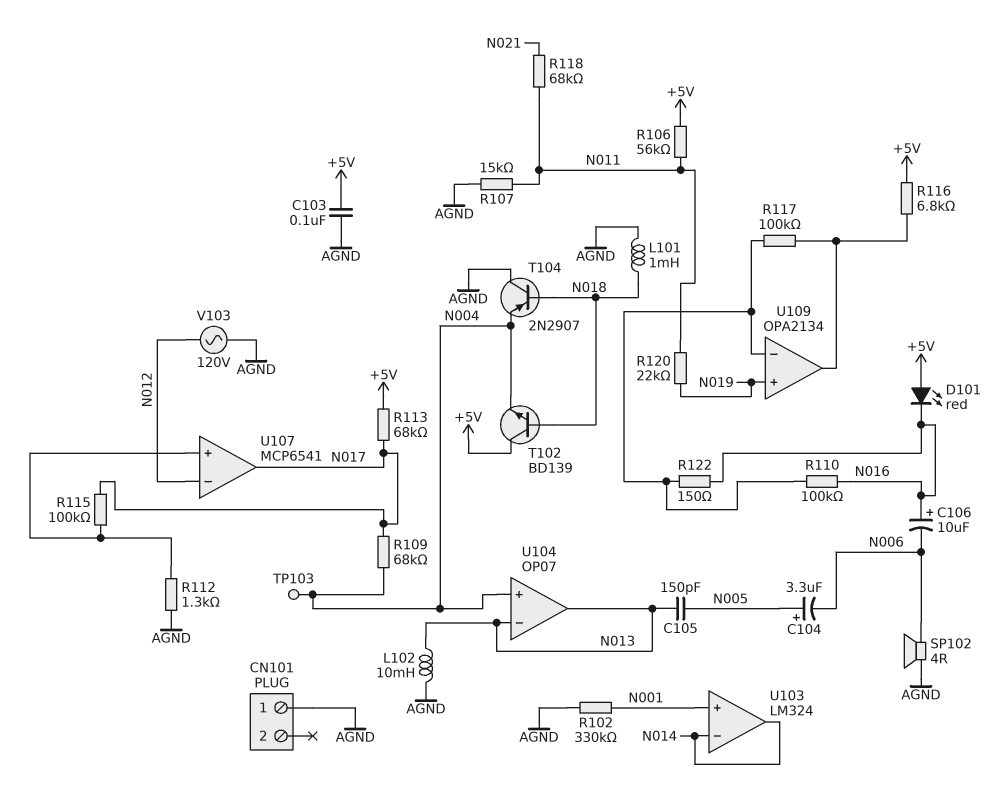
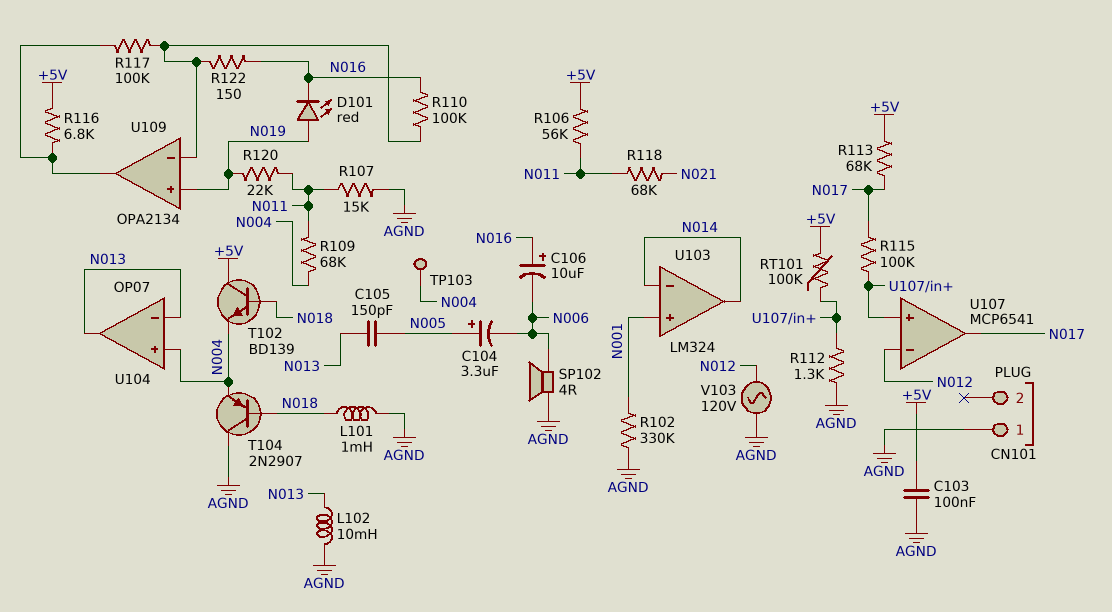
D101: LED red (A +5V, K N016) -> LED red (A N019, K N016)
R109: 68k (N004, N017) -> 68k (N004, N011)
RT101: none -> 100k (+5V, U107/in+)

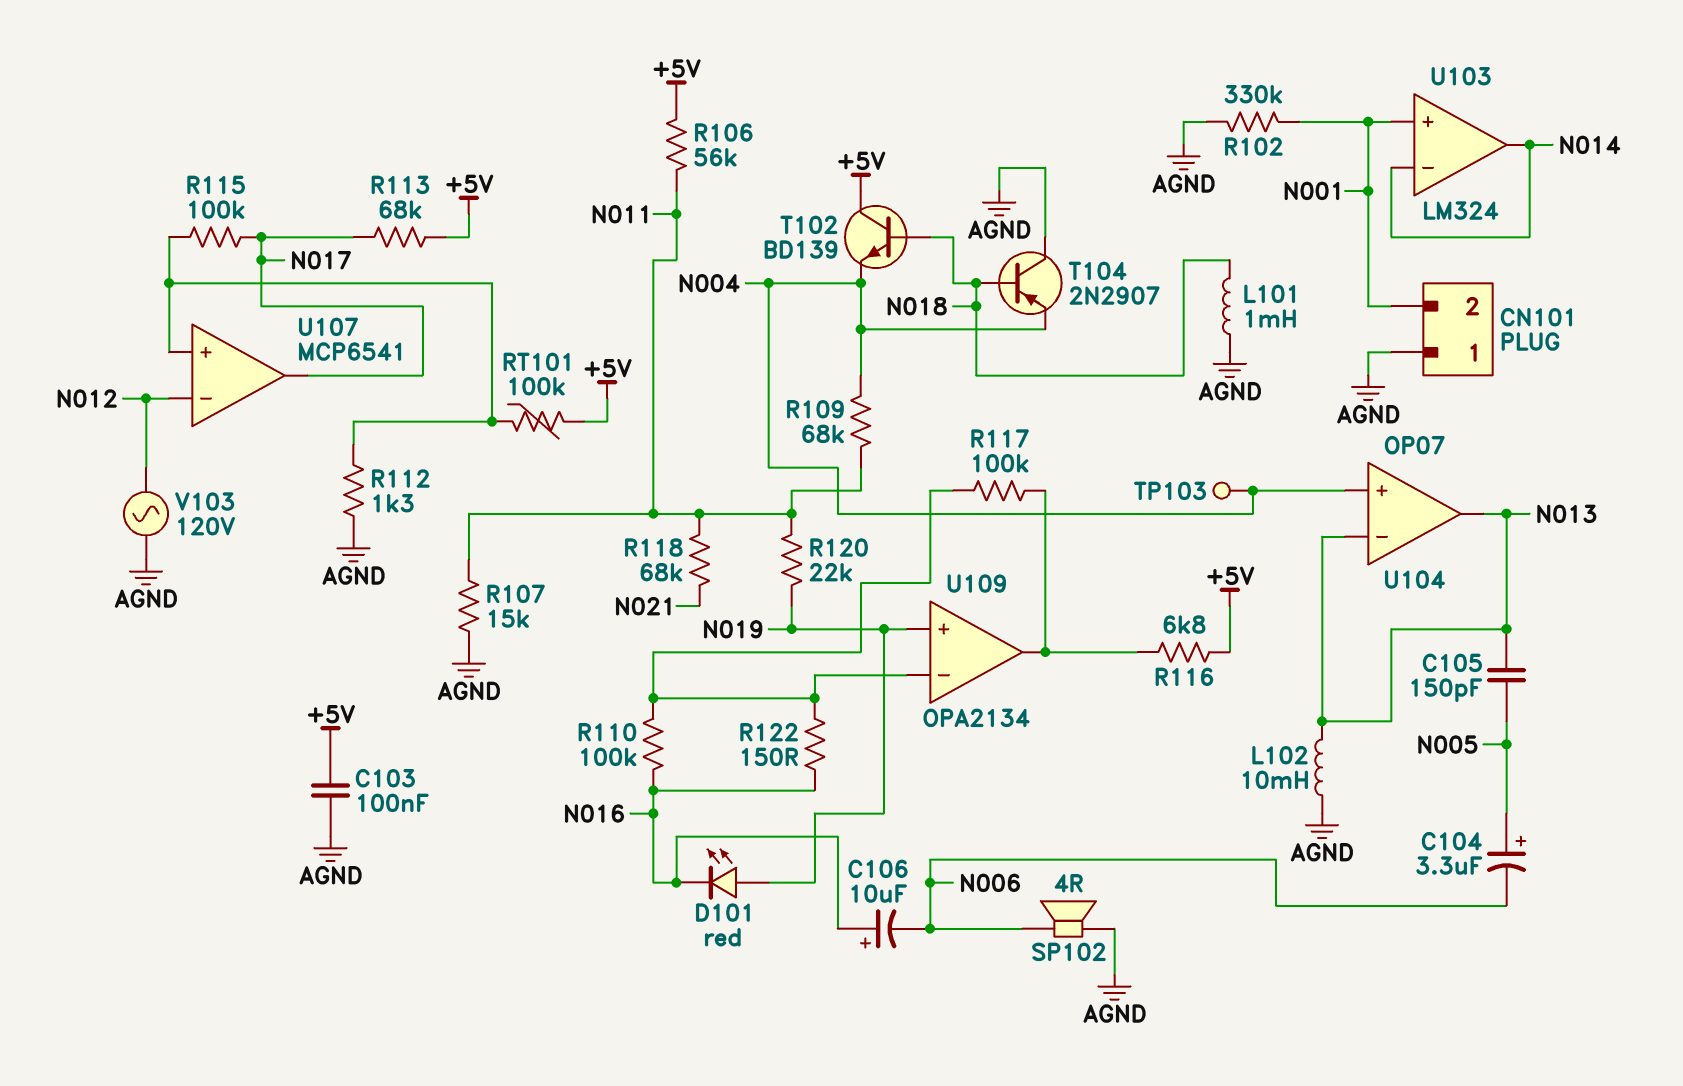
CN101 pin 2: none -> N001

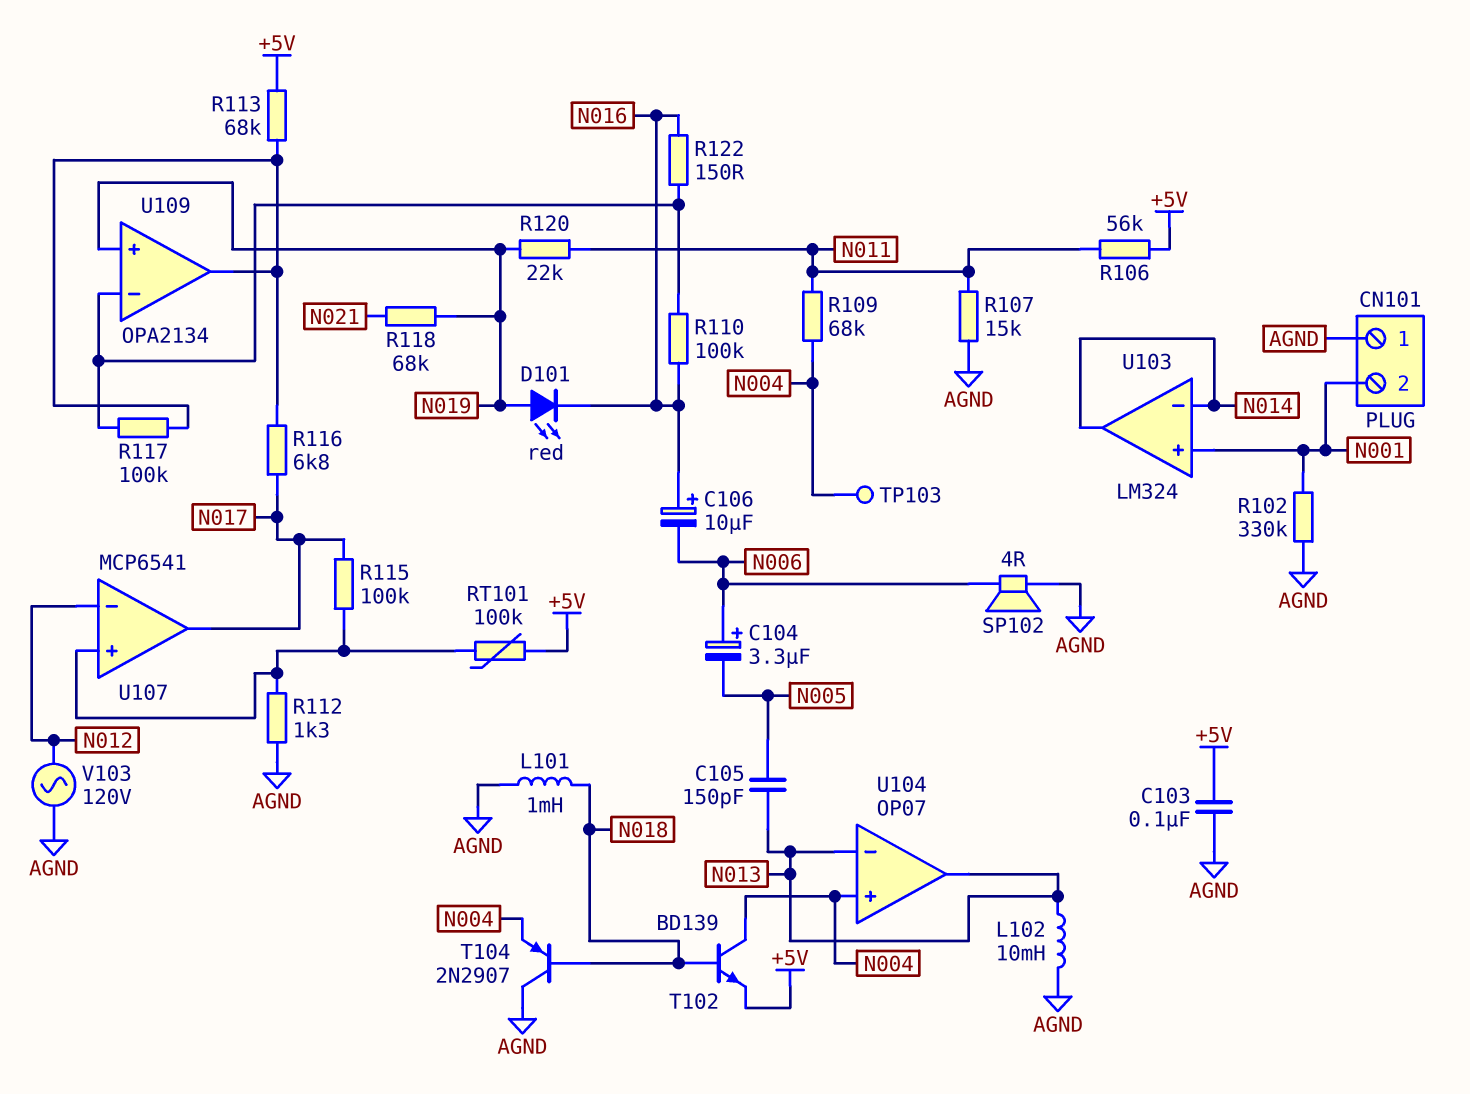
C104: 3.3uF (plus N005, minus N006) -> 3.3uF (plus N006, minus N005)
R113: 68k (+5V, N017) -> 68k (+5V, U109/out)
R116: 6.8k (+5V, U109/out) -> 6.8k (N017, U109/out)
R118: 68k (N011, N021) -> 68k (N019, N021)
T102: NPN BD139 (B N018, C +5V, E N004) -> NPN BD139 (B N018, C N004, E +5V)

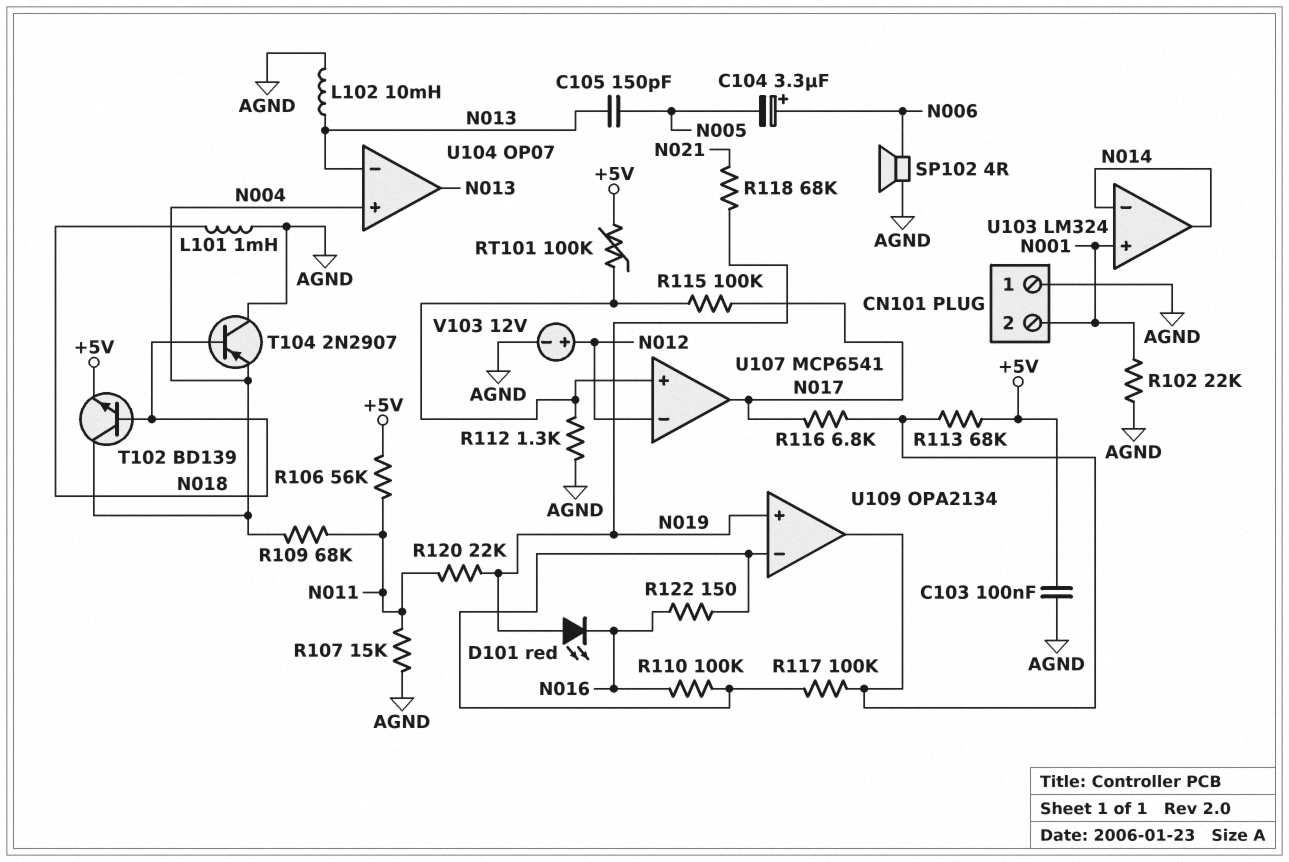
C106: 10uF (plus N016, minus N006) -> none
R102: 330k (AGND, N001) -> 22k (AGND, N001)
TP103: test point (N004) -> none
V103: AC 120V (AGND, N012) -> 12V (plus N012, minus AGND)

